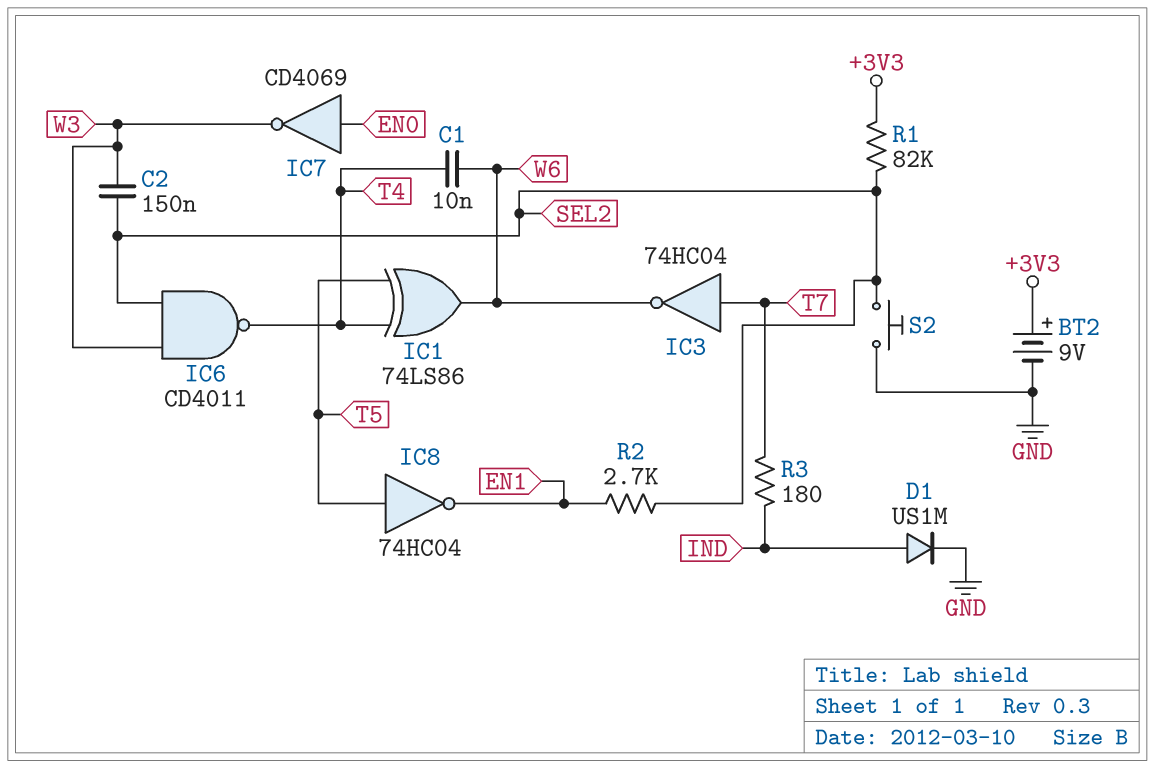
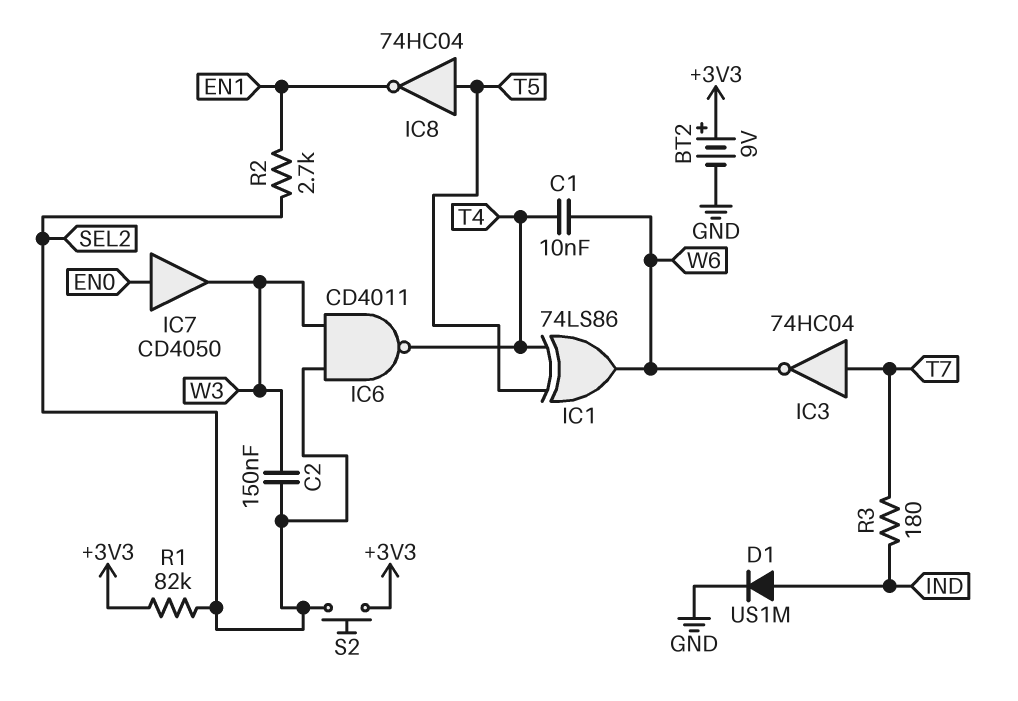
IC7: NOT CD4069 (in EN0, out W3) -> buffer CD4050 (in EN0, out W3)
S2: button (GND, SEL2) -> button (+3V3, SEL2)

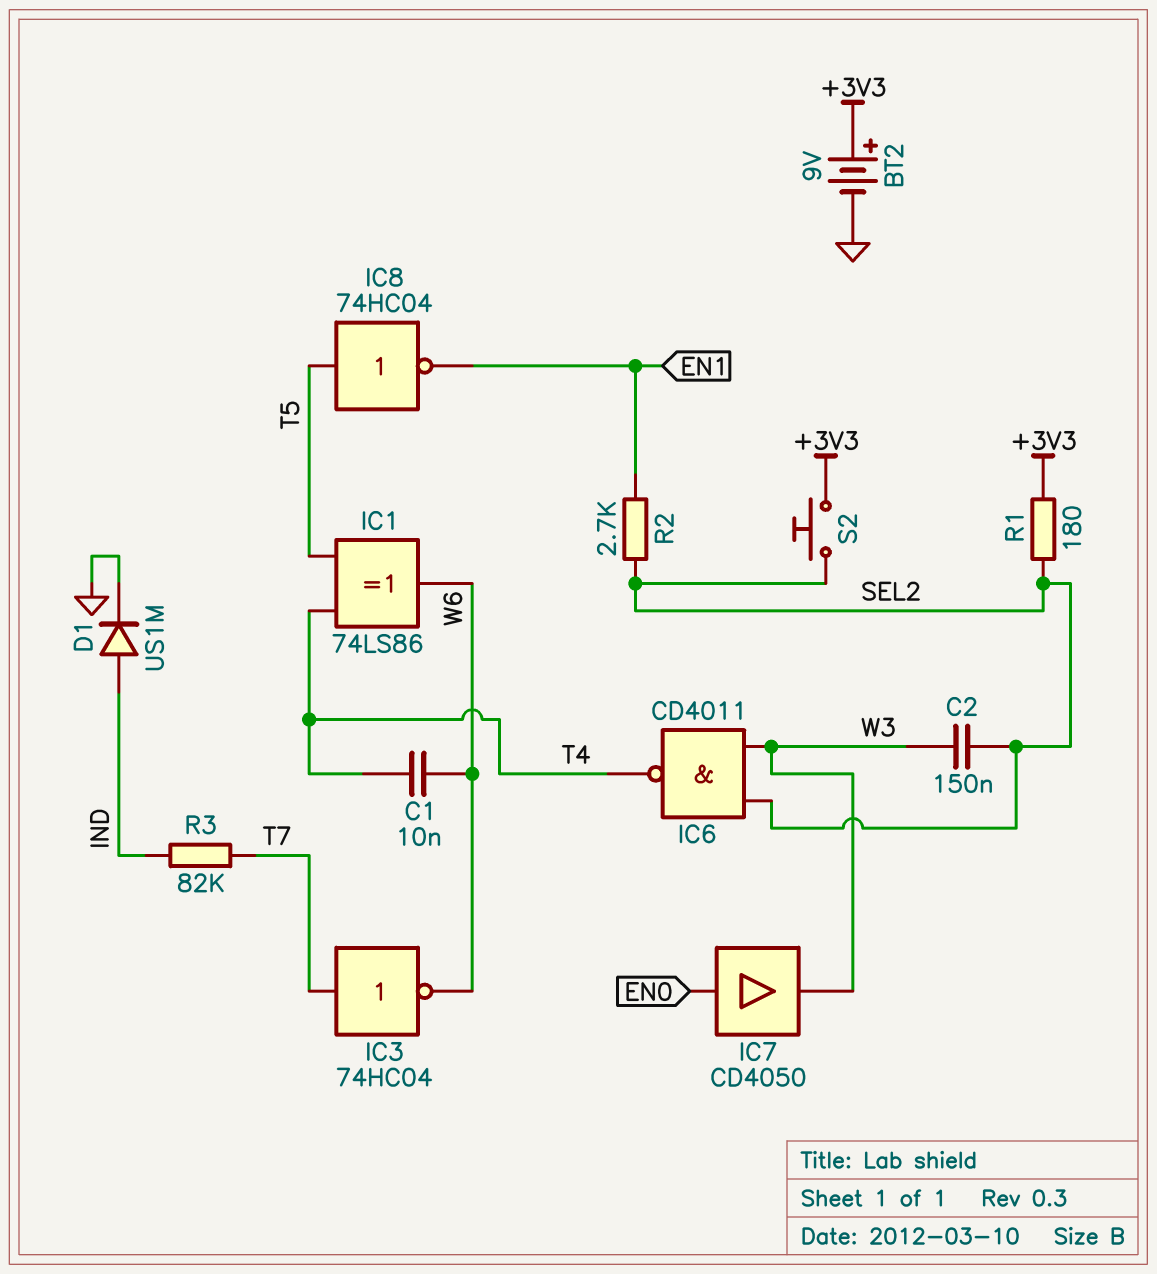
R1: 82k (+3V3, SEL2) -> 180 (+3V3, SEL2)
R3: 180 (IND, T7) -> 82k (IND, T7)

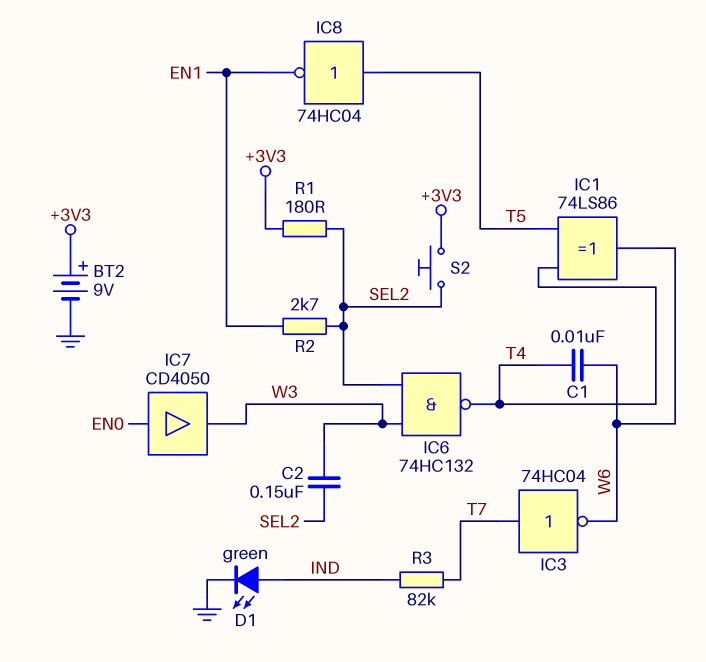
D1: diode US1M (A IND, K GND) -> LED green (A IND, K GND)
IC6: NAND CD4011 (in SEL2, in W3, out T4) -> NAND 74HC132 (in SEL2, in W3, out T4)

